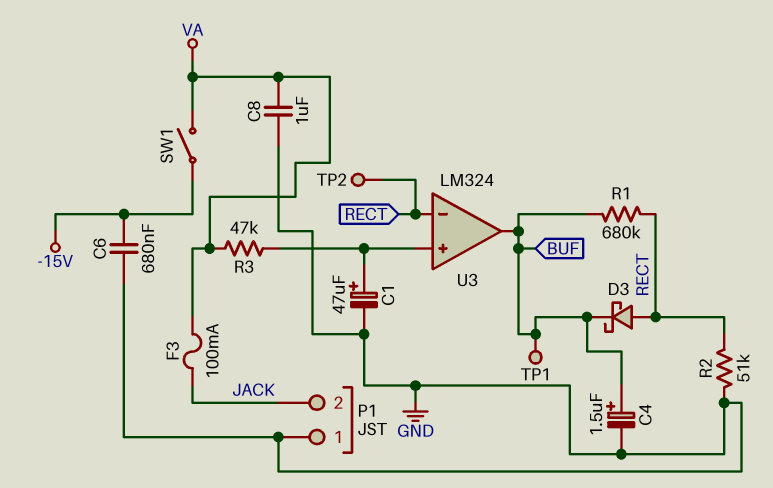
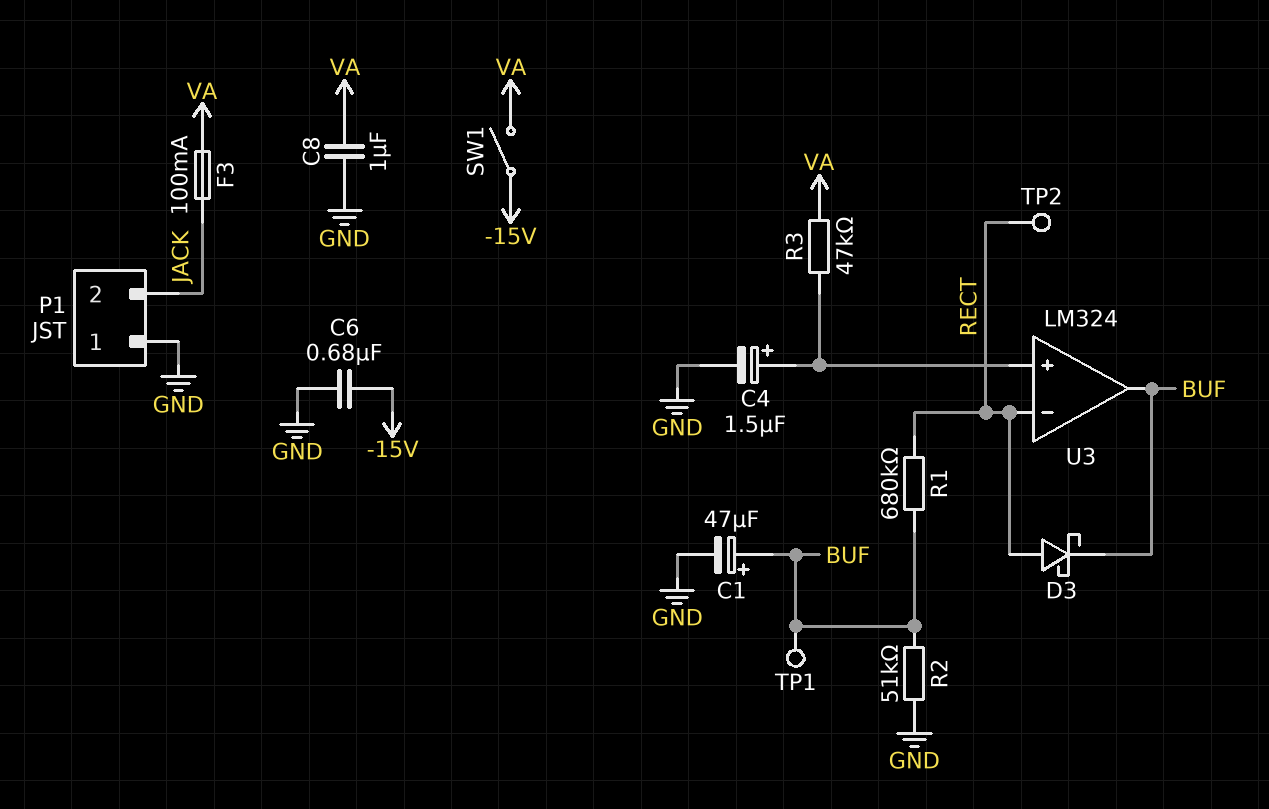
C1: 47uF (plus U3/in+, minus GND) -> 47uF (plus BUF, minus GND)
C4: 1.5uF (plus BUF, minus GND) -> 1.5uF (plus U3/in+, minus GND)
R2: 51k (GND, RECT) -> 51k (BUF, GND)

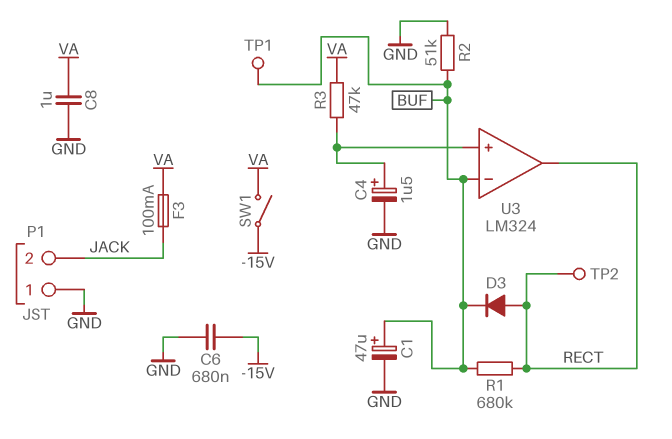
D3: schottky (A RECT, K BUF) -> diode (A RECT, K BUF)
U3 pin in-: RECT -> BUF
U3 pin out: BUF -> RECT

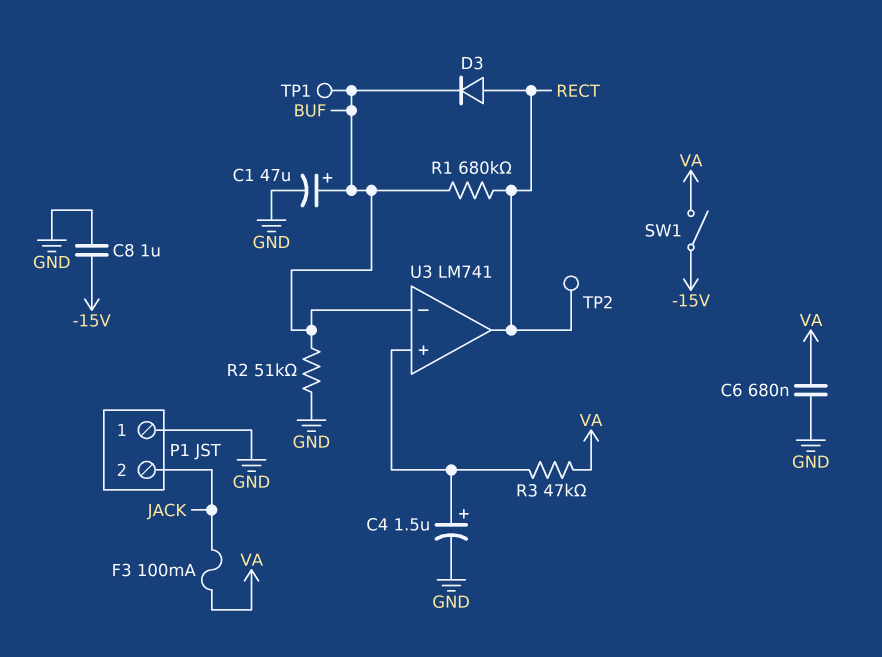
C6: 680nF (-15V, GND) -> 680nF (GND, VA)
C8: 1uF (GND, VA) -> 1uF (-15V, GND)
U3: LM324 -> LM741

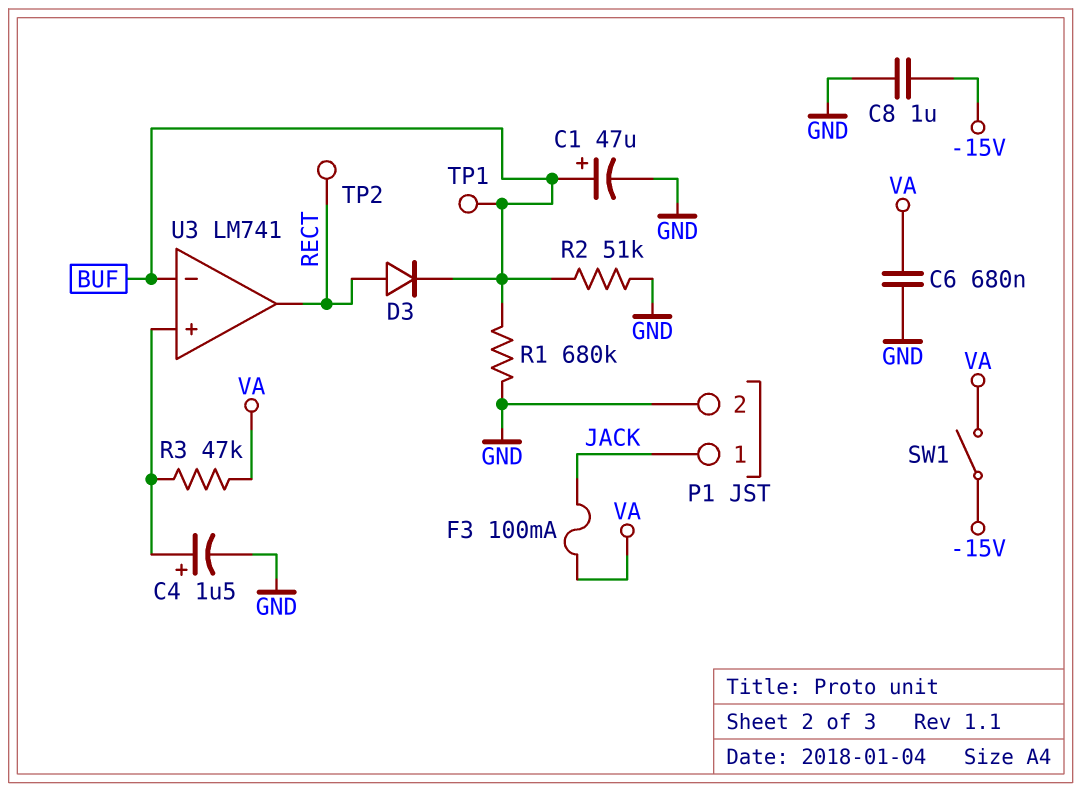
P1 pin 1: GND -> JACK
P1 pin 2: JACK -> GND
R1: 680k (BUF, RECT) -> 680k (BUF, GND)

